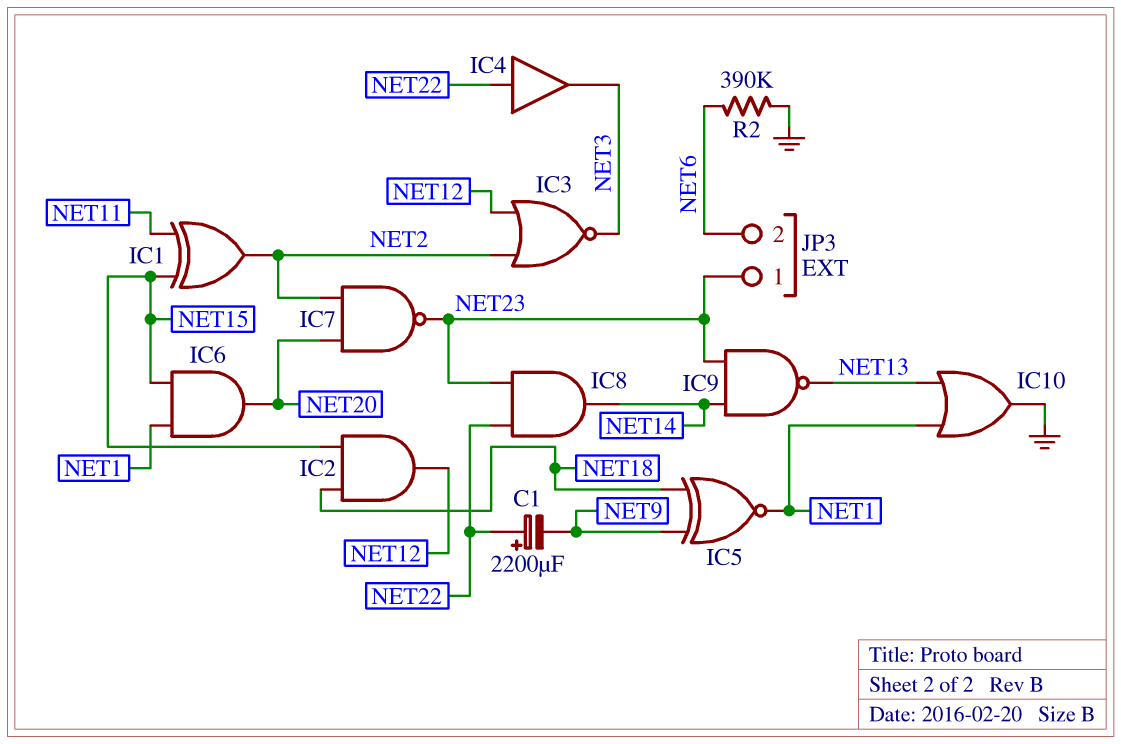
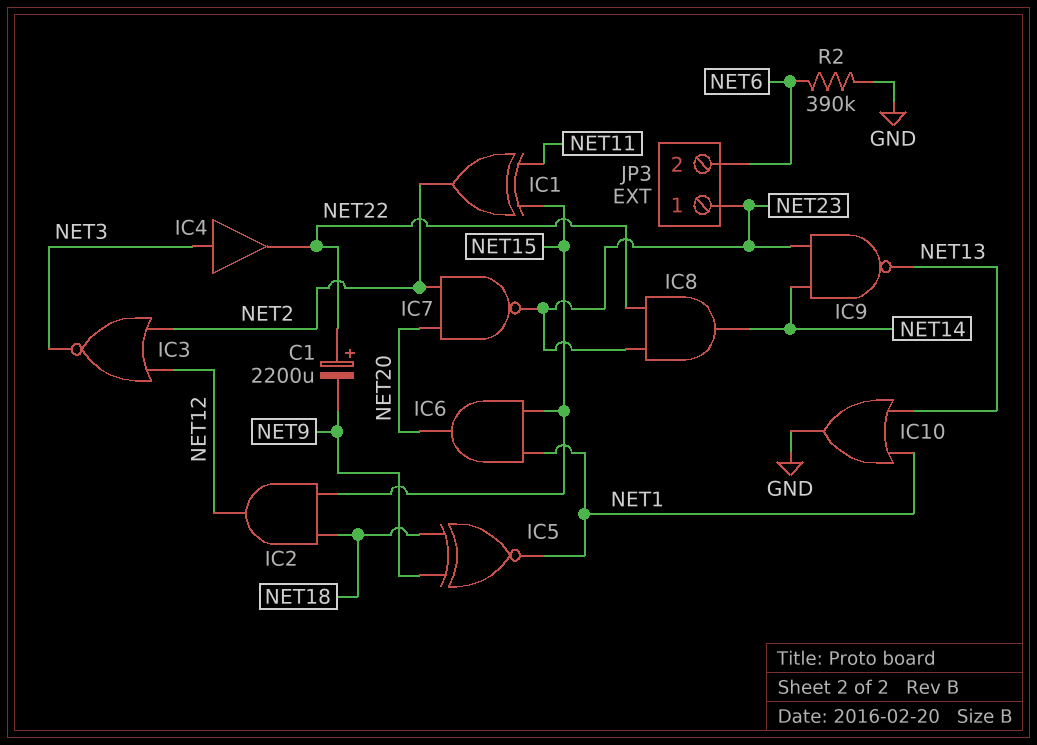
IC4: buffer (in NET22, out NET3) -> buffer (in NET3, out NET22)

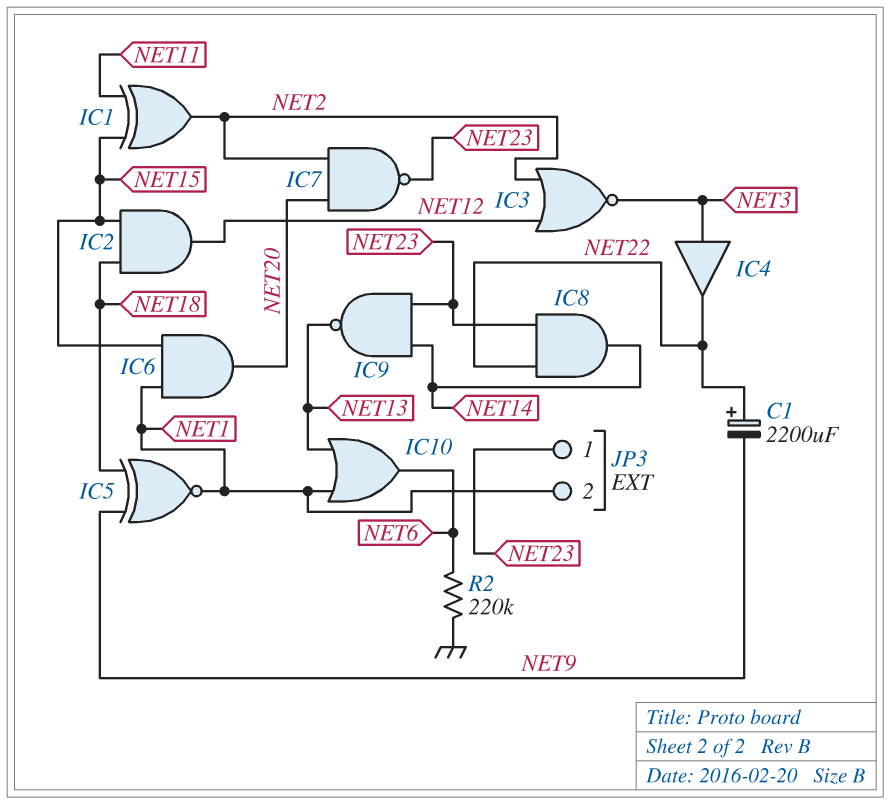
IC10: OR (in NET1, in NET13, out GND) -> OR (in NET1, in NET13, out NET6)
JP3 pin 2: NET6 -> NET1
R2: 390k (GND, NET6) -> 220k (GND, NET6)

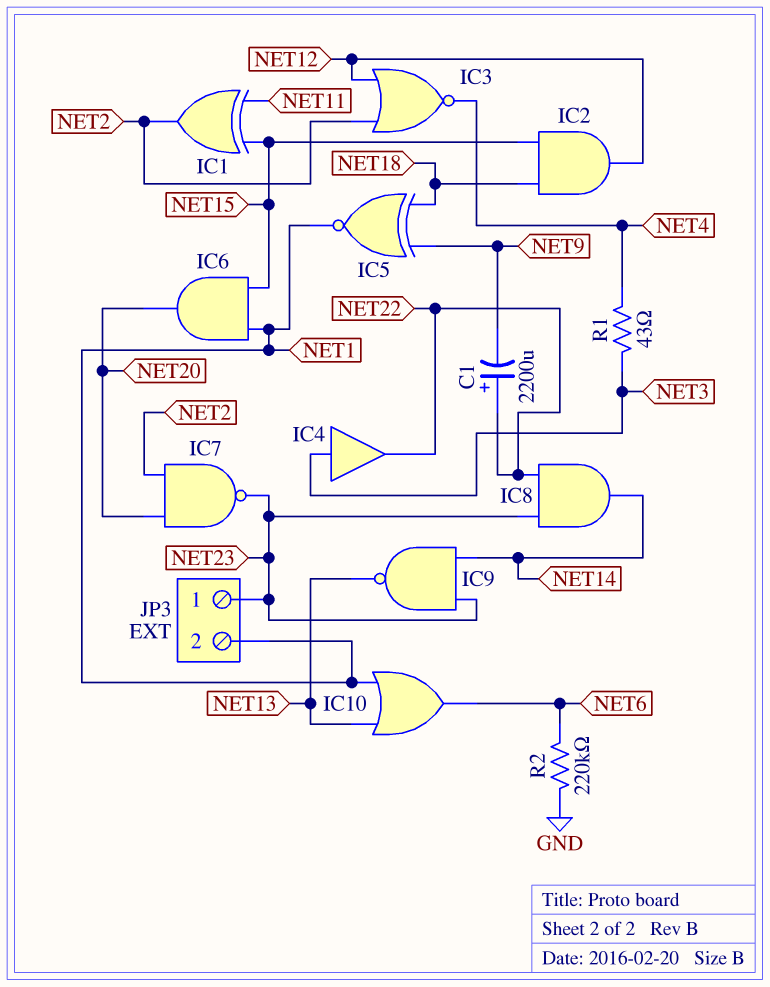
IC3: NOR (in NET2, in NET12, out NET3) -> NOR (in NET2, in NET12, out NET4)
R1: none -> 43 (NET3, NET4)

